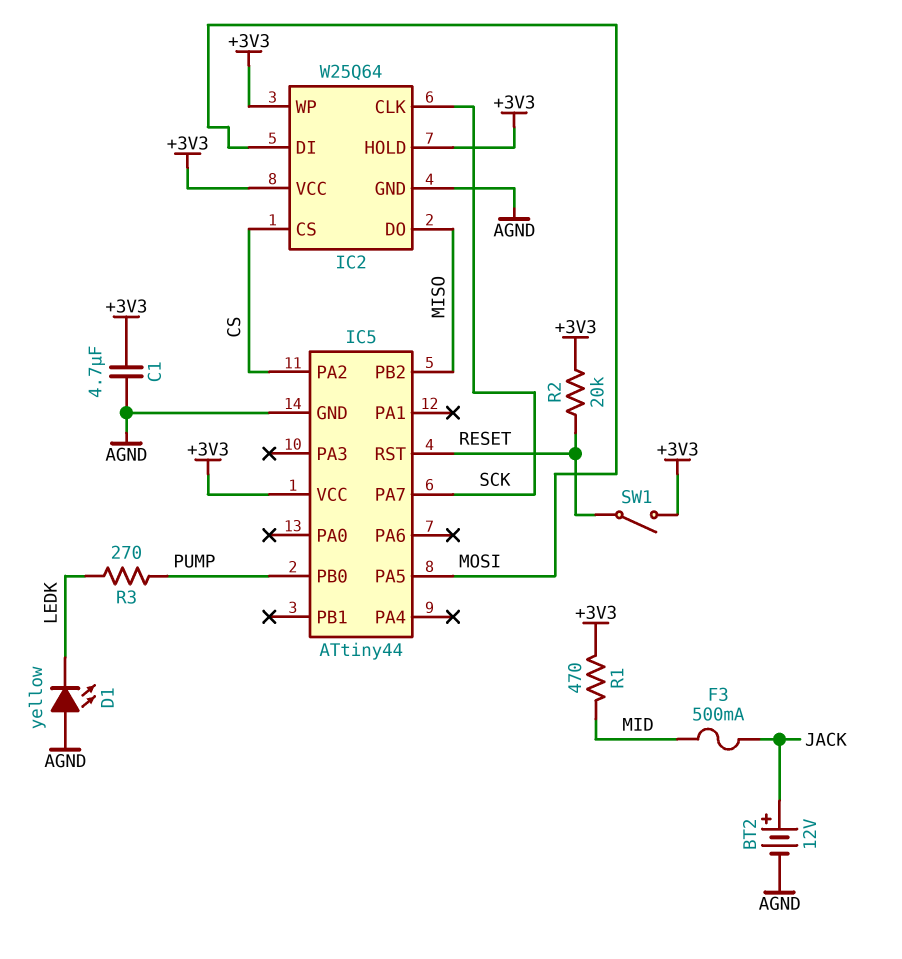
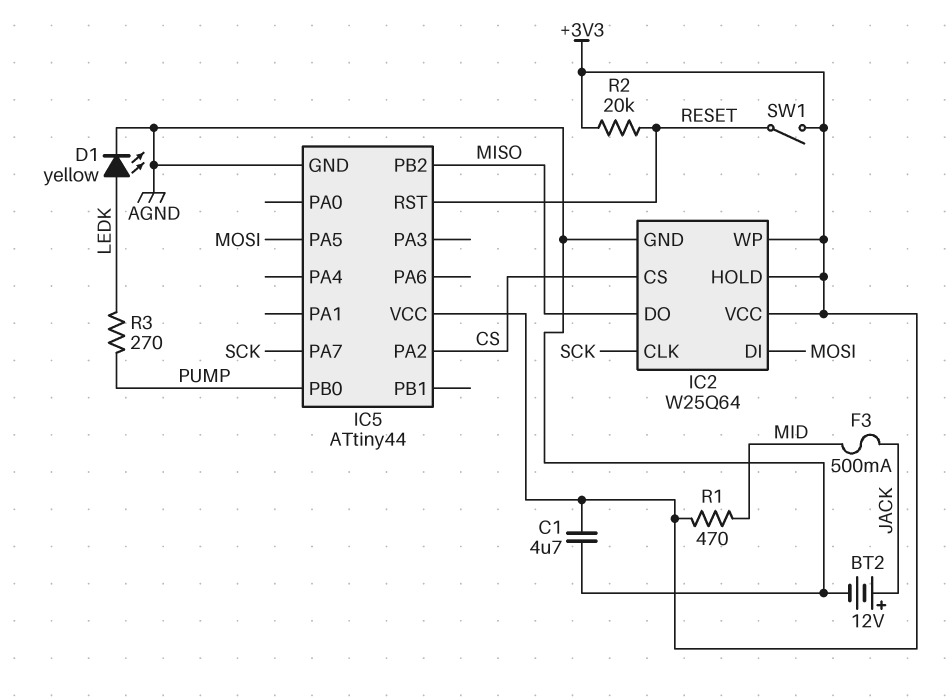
D1: LED yellow (A AGND, K LEDK) -> LED yellow (A LEDK, K AGND)

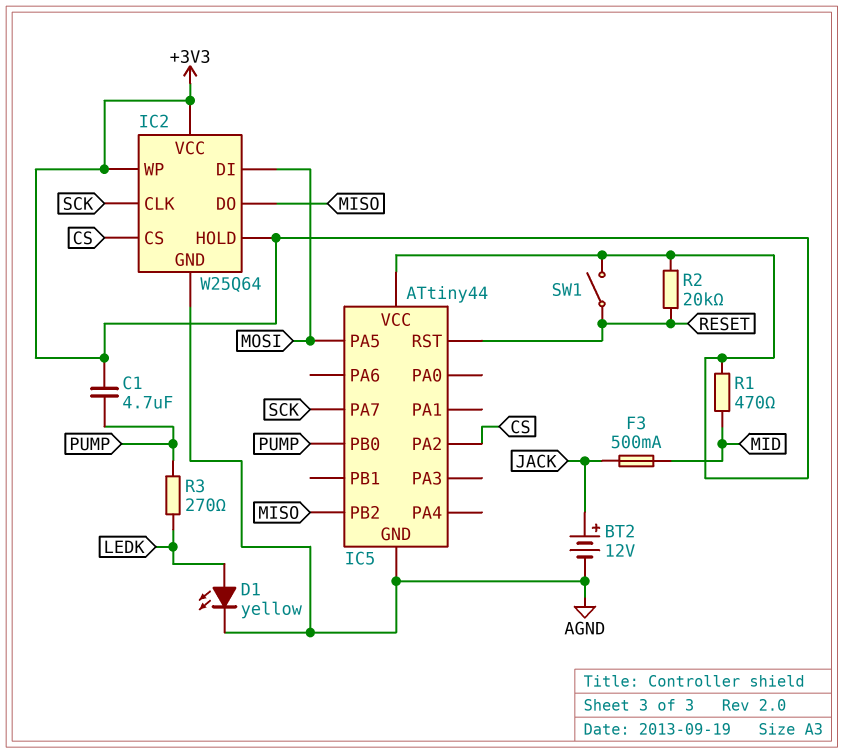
C1: 4.7uF (+3V3, AGND) -> 4.7uF (+3V3, PUMP)

